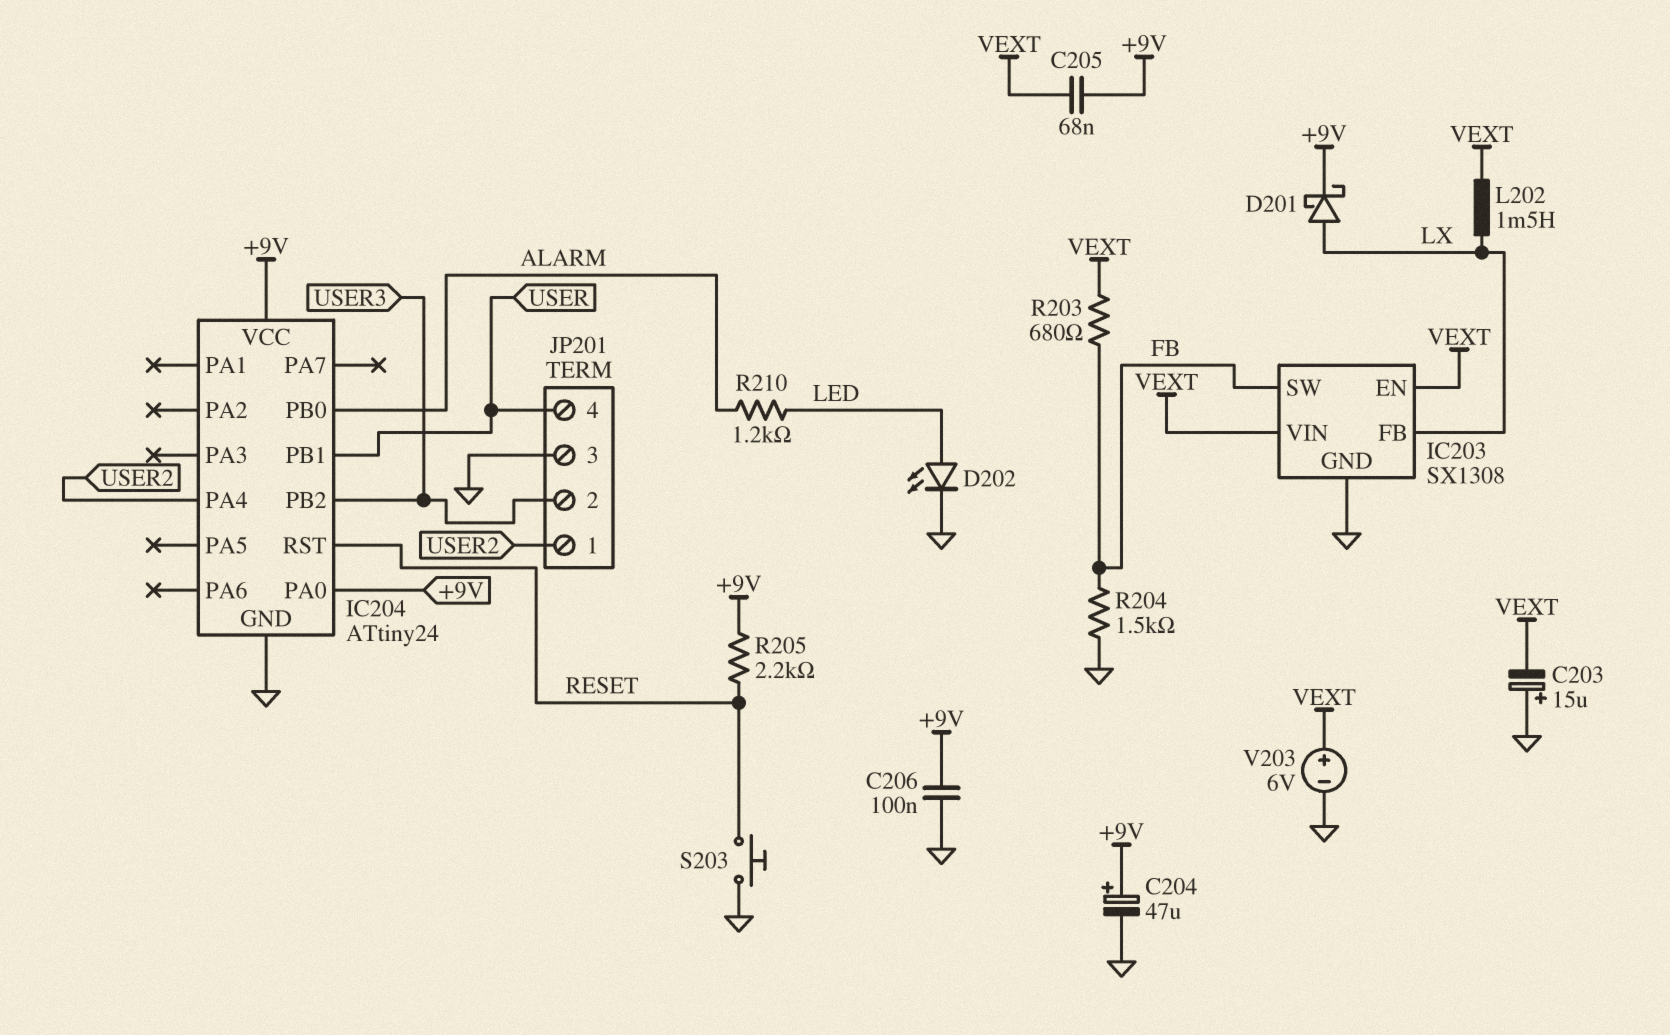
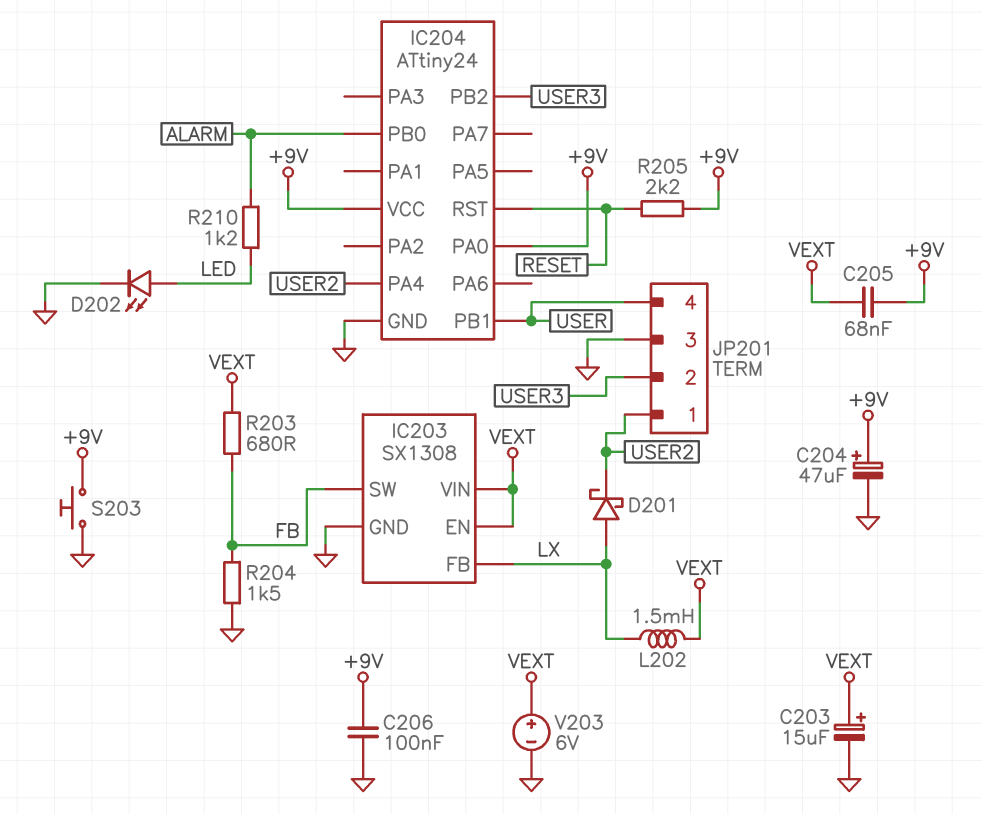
C203: 15uF (plus GND, minus VEXT) -> 15uF (plus VEXT, minus GND)
D201: schottky (A LX, K +9V) -> schottky (A LX, K USER2)
S203: button (GND, RESET) -> button (+9V, GND)

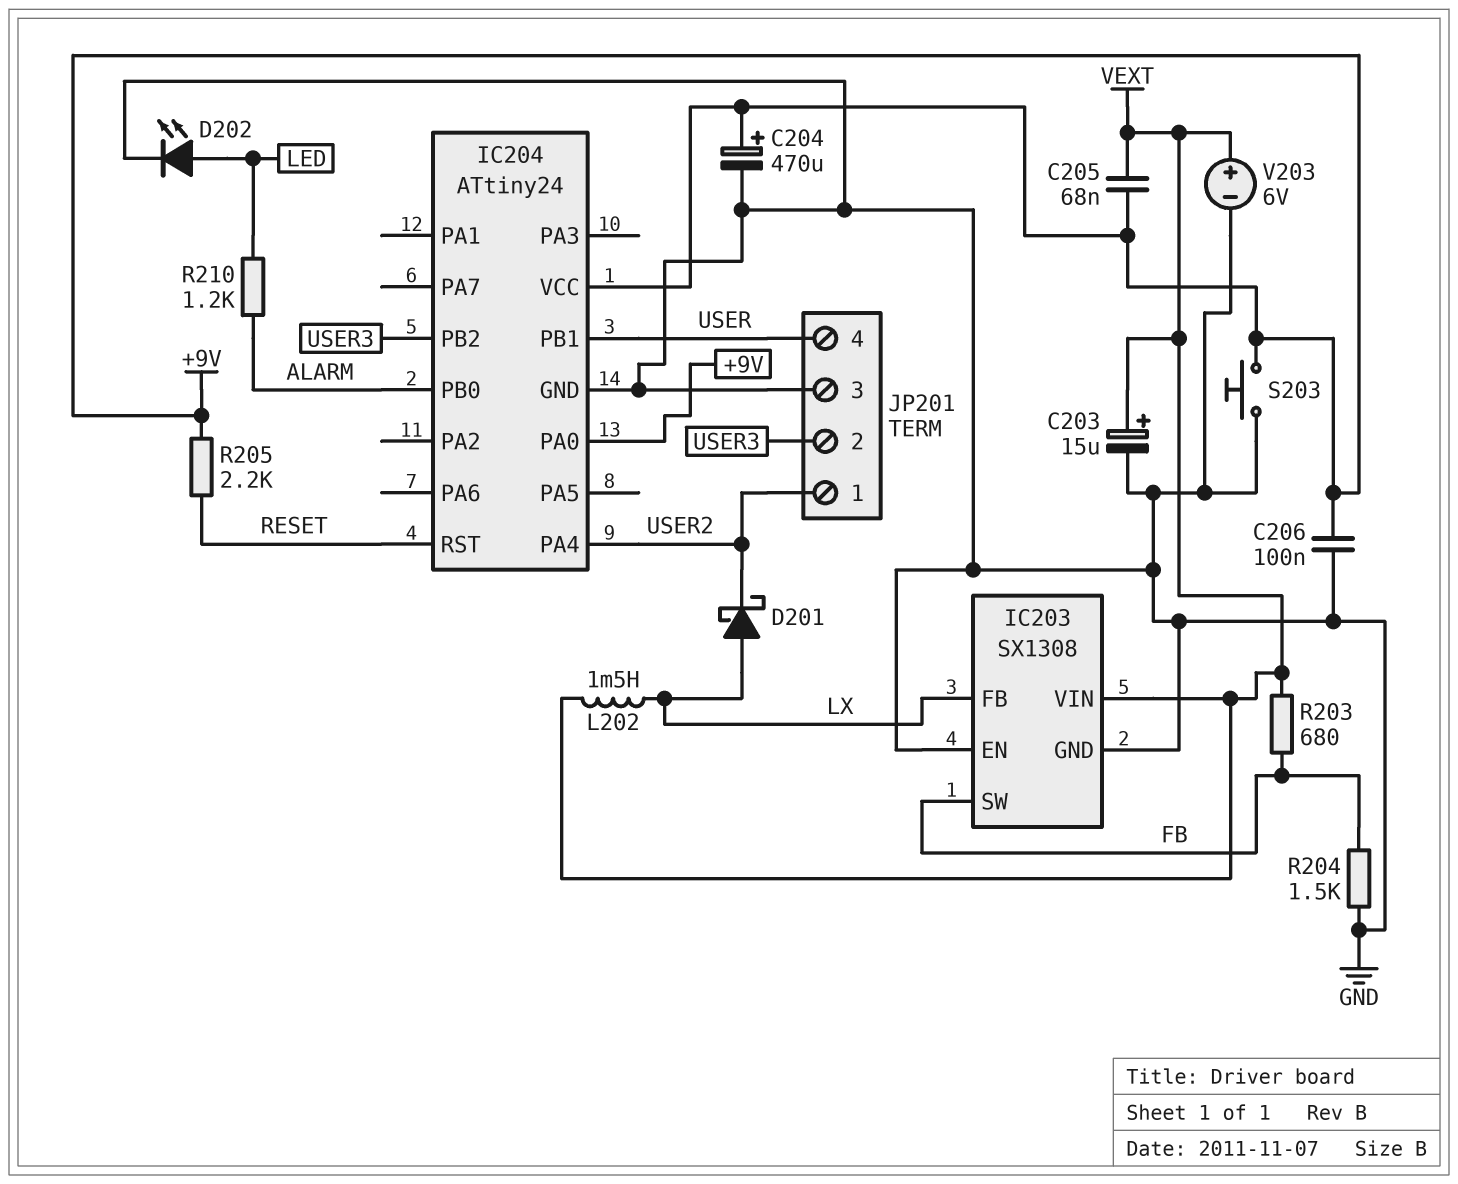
C204: 47uF (plus +9V, minus GND) -> 470uF (plus +9V, minus GND)
IC203 pin EN: VEXT -> GND

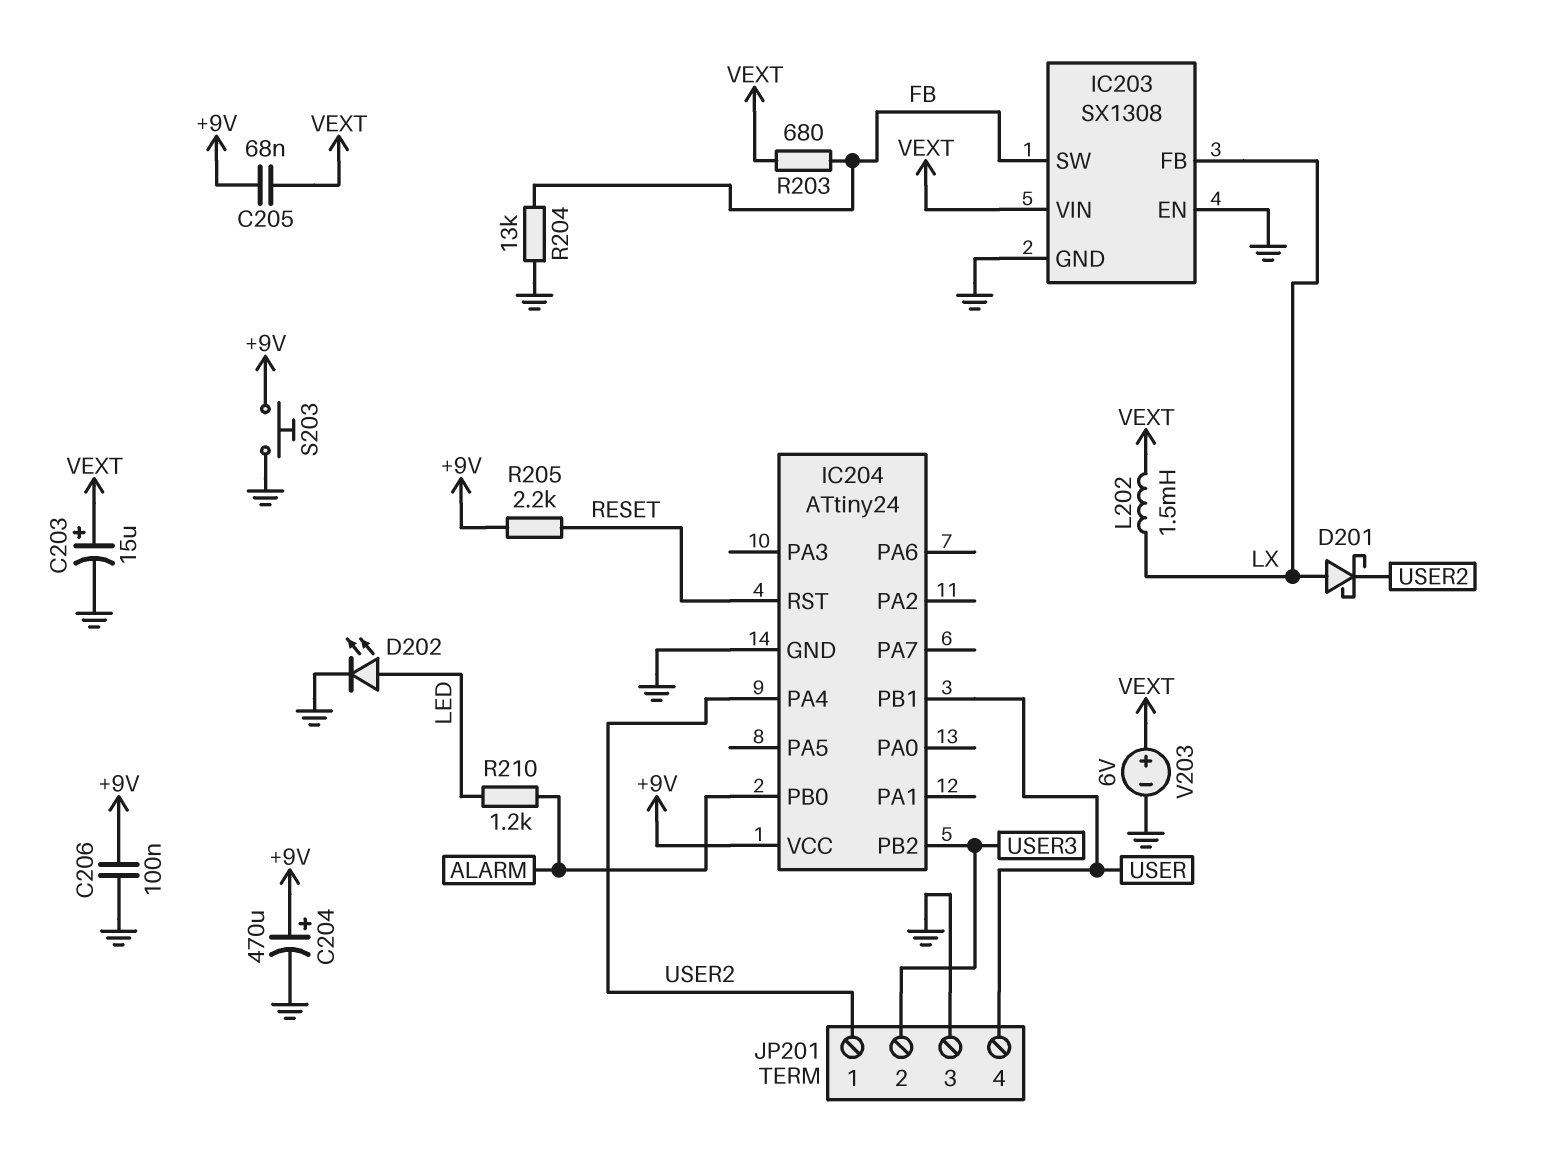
IC204 pin PA0: +9V -> none
R204: 1.5k (FB, GND) -> 13k (FB, GND)

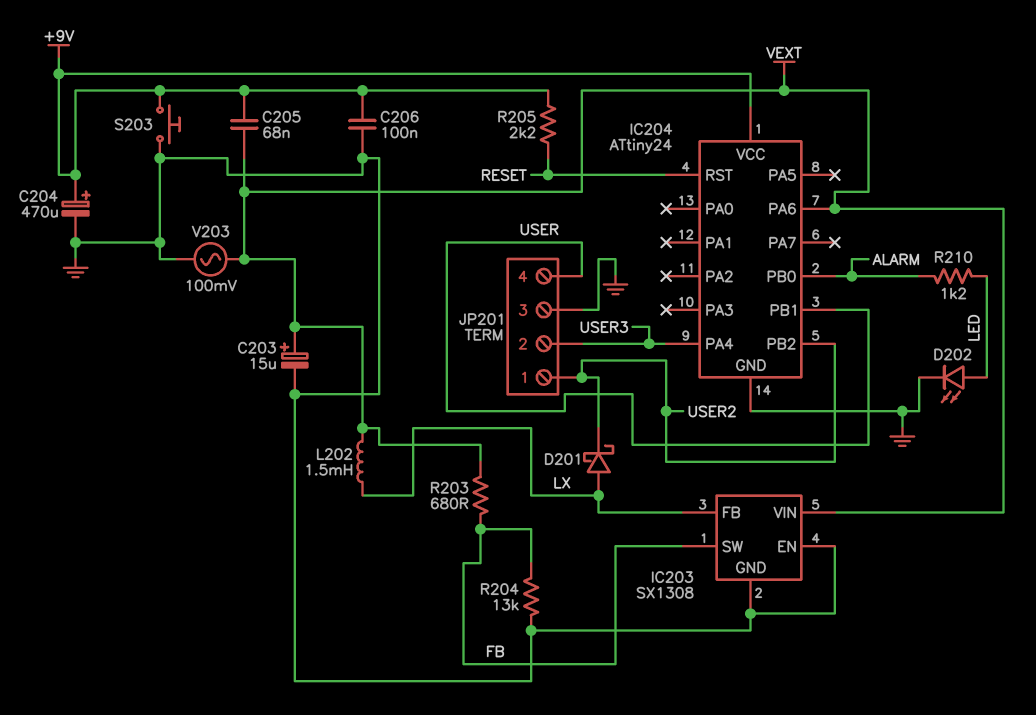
IC204 pin PA4: USER2 -> USER3
IC204 pin PA6: none -> VEXT
IC204 pin PB2: USER3 -> USER2
V203: 6V (plus VEXT, minus GND) -> AC 100mV (GND, VEXT)

